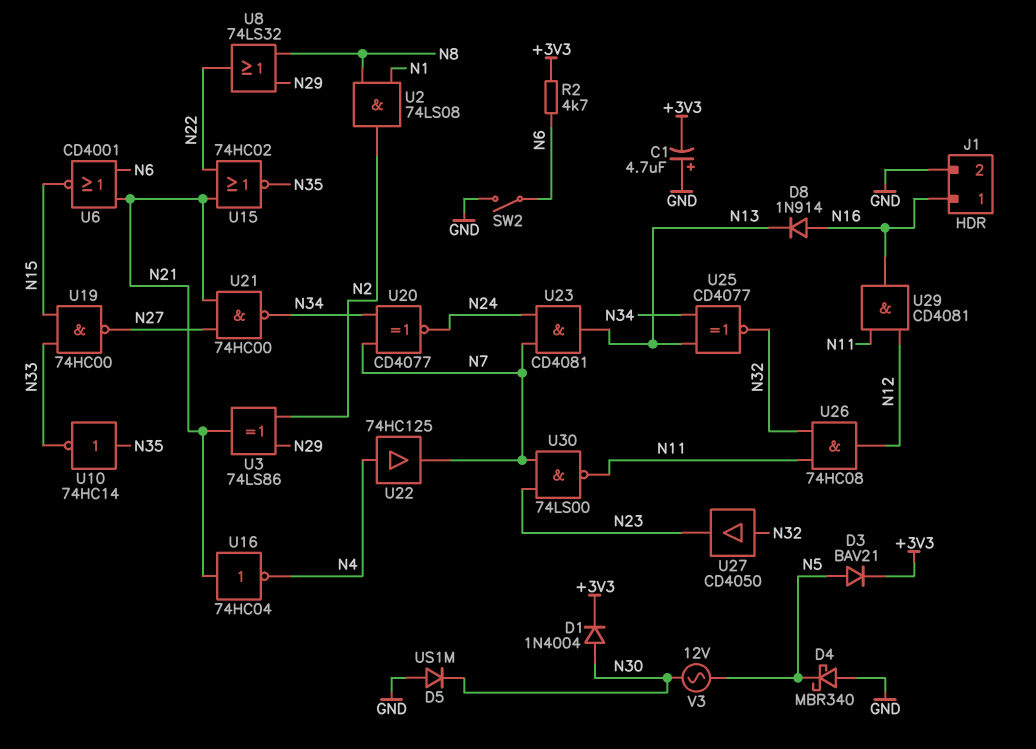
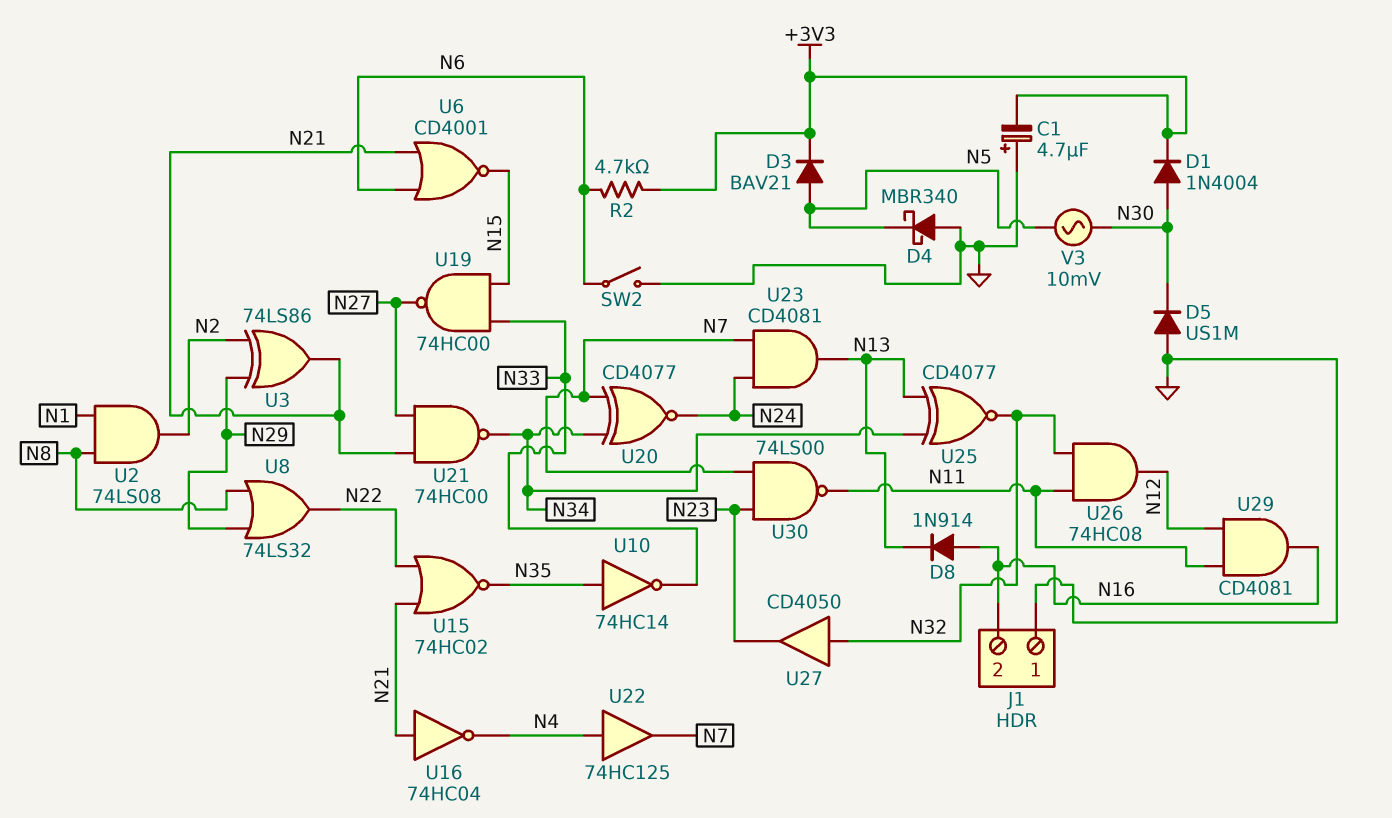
J1 pin 1: N16 -> GND
J1 pin 2: GND -> N16
V3: AC 12V (N5, N30) -> AC 10mV (N5, N30)

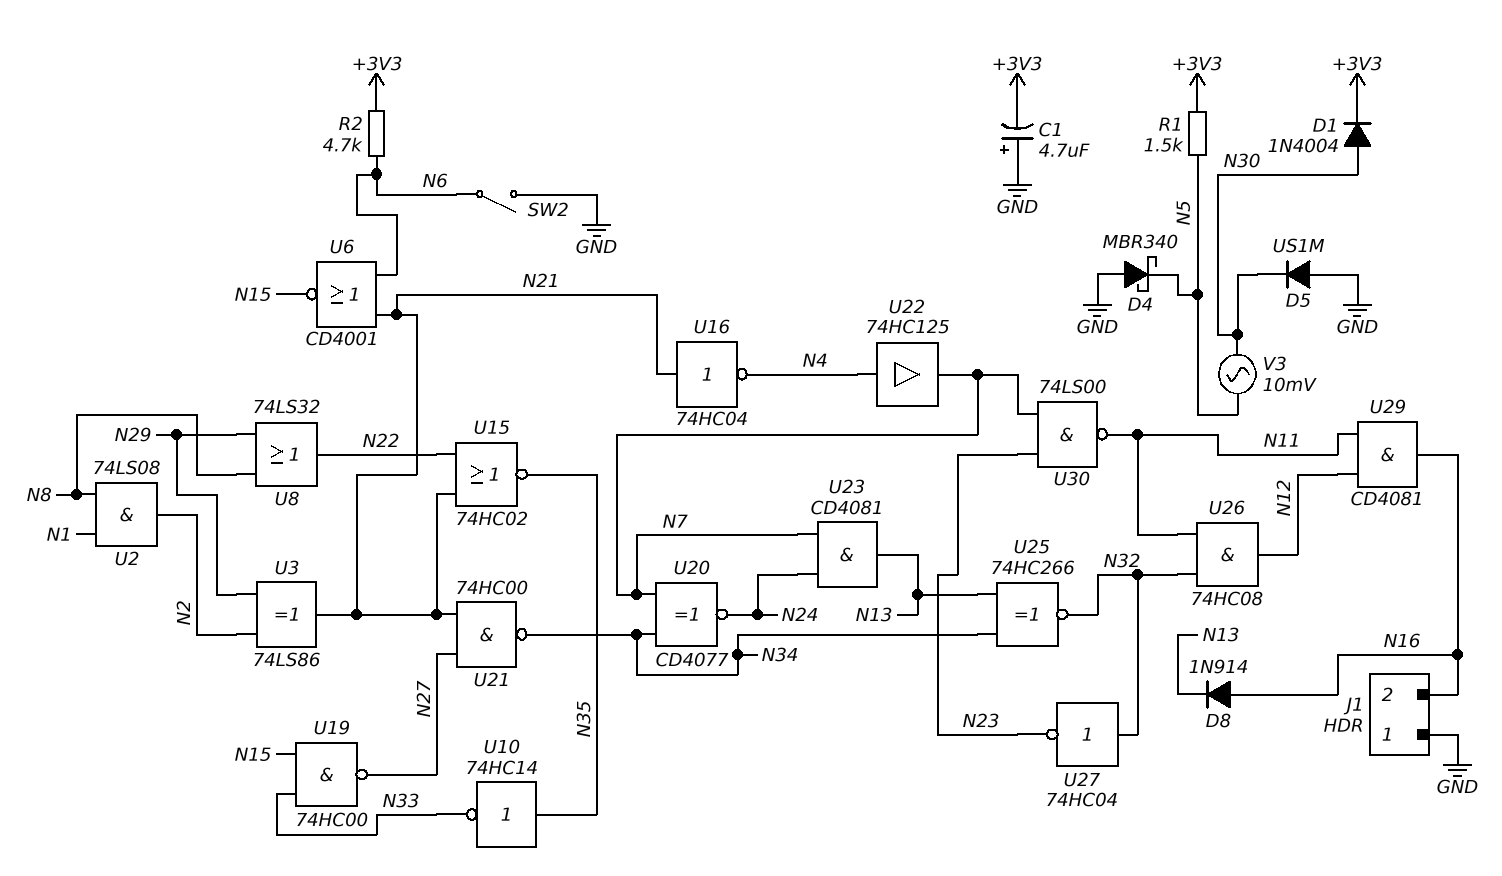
D3: diode BAV21 (A N5, K +3V3) -> none
R1: none -> 1.5k (+3V3, N5)
U25: XNOR CD4077 (in N13, in N34, out N32) -> XNOR 74HC266 (in N13, in N34, out N32)
U27: buffer CD4050 (in N32, out N23) -> NOT 74HC04 (in N32, out N23)

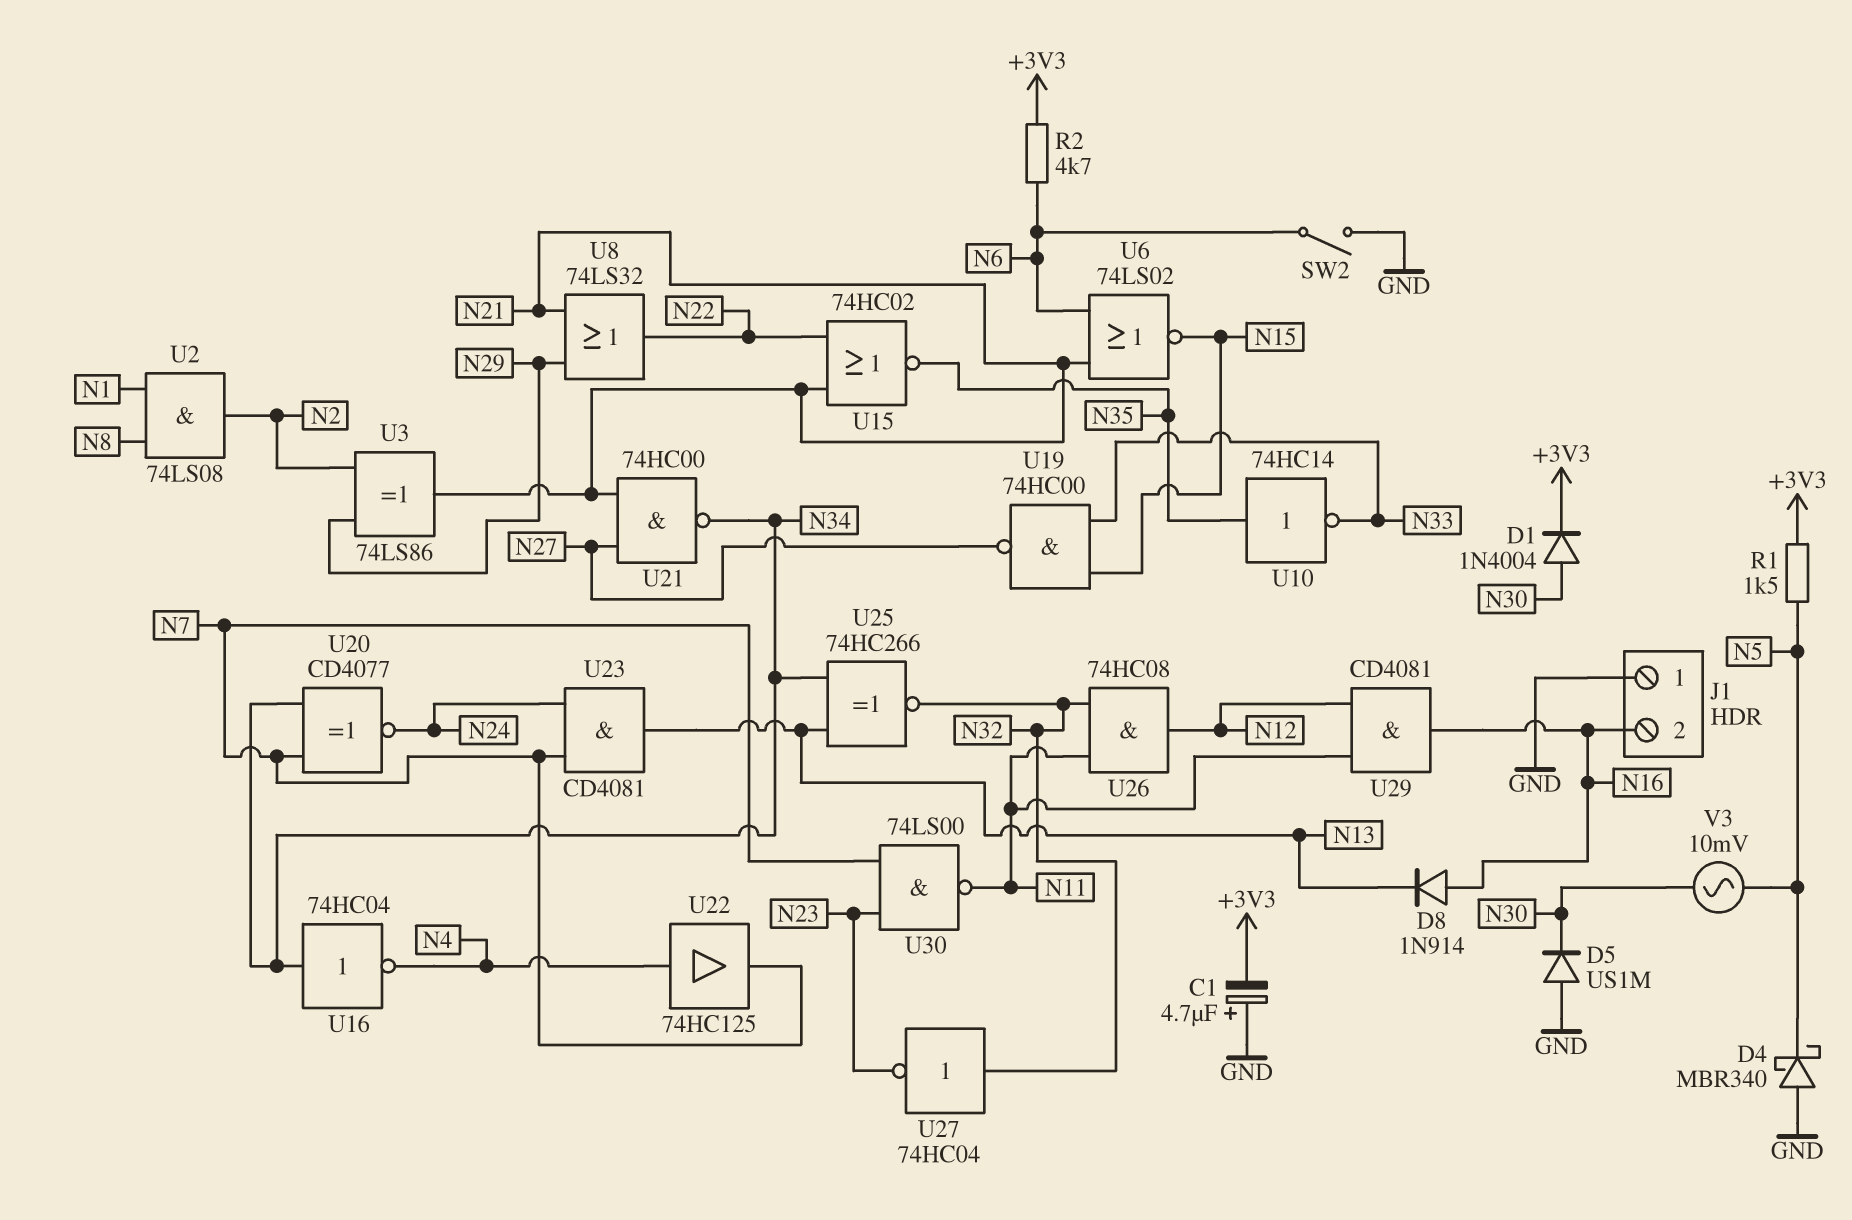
U6: NOR CD4001 (in N6, in N21, out N15) -> NOR 74LS02 (in N6, in N21, out N15)
U8: OR 74LS32 (in N8, in N29, out N22) -> OR 74LS32 (in N21, in N29, out N22)
U16: NOT 74HC04 (in N21, out N4) -> NOT 74HC04 (in N34, out N4)

